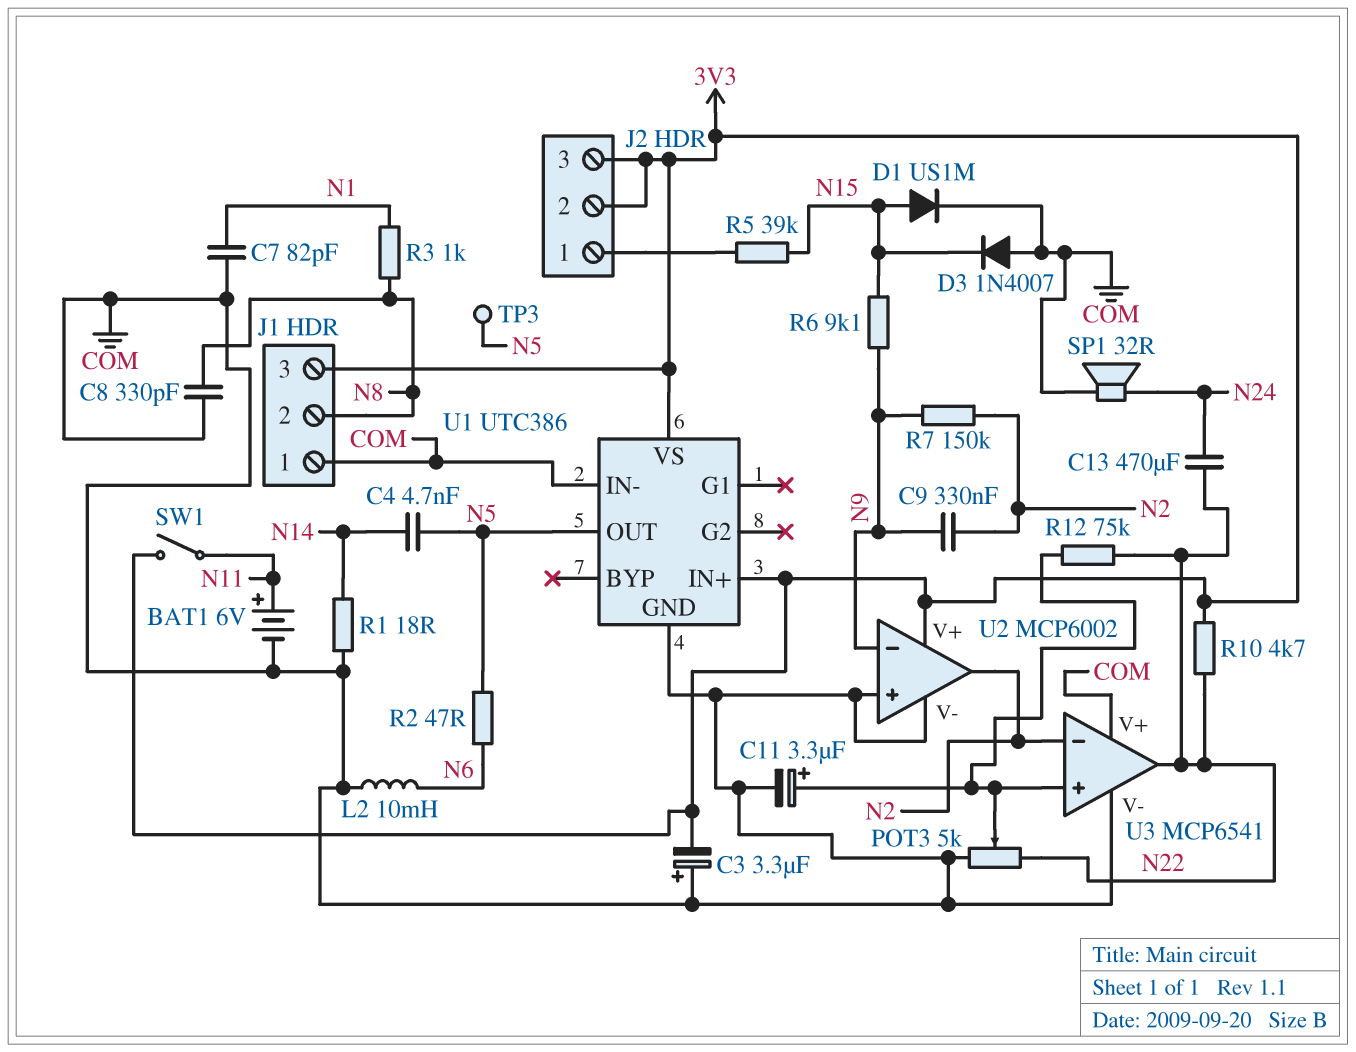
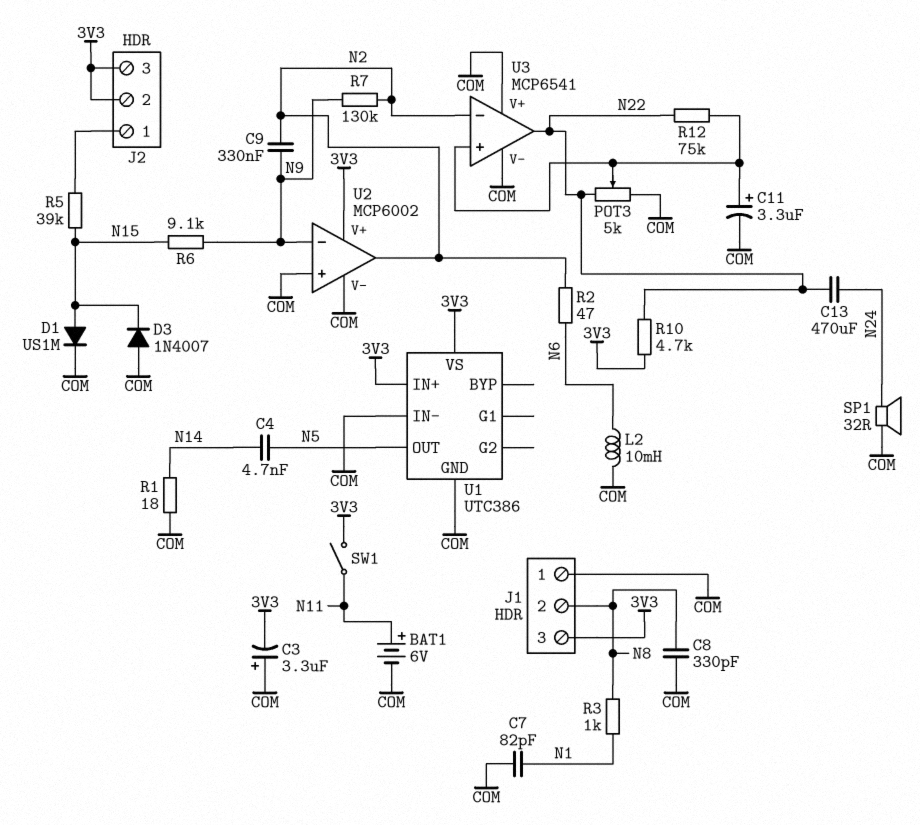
R2: 47 (N5, N6) -> 47 (N2, N6)
R7: 150k (N2, N9) -> 130k (N2, N9)
TP3: test point (N5) -> none

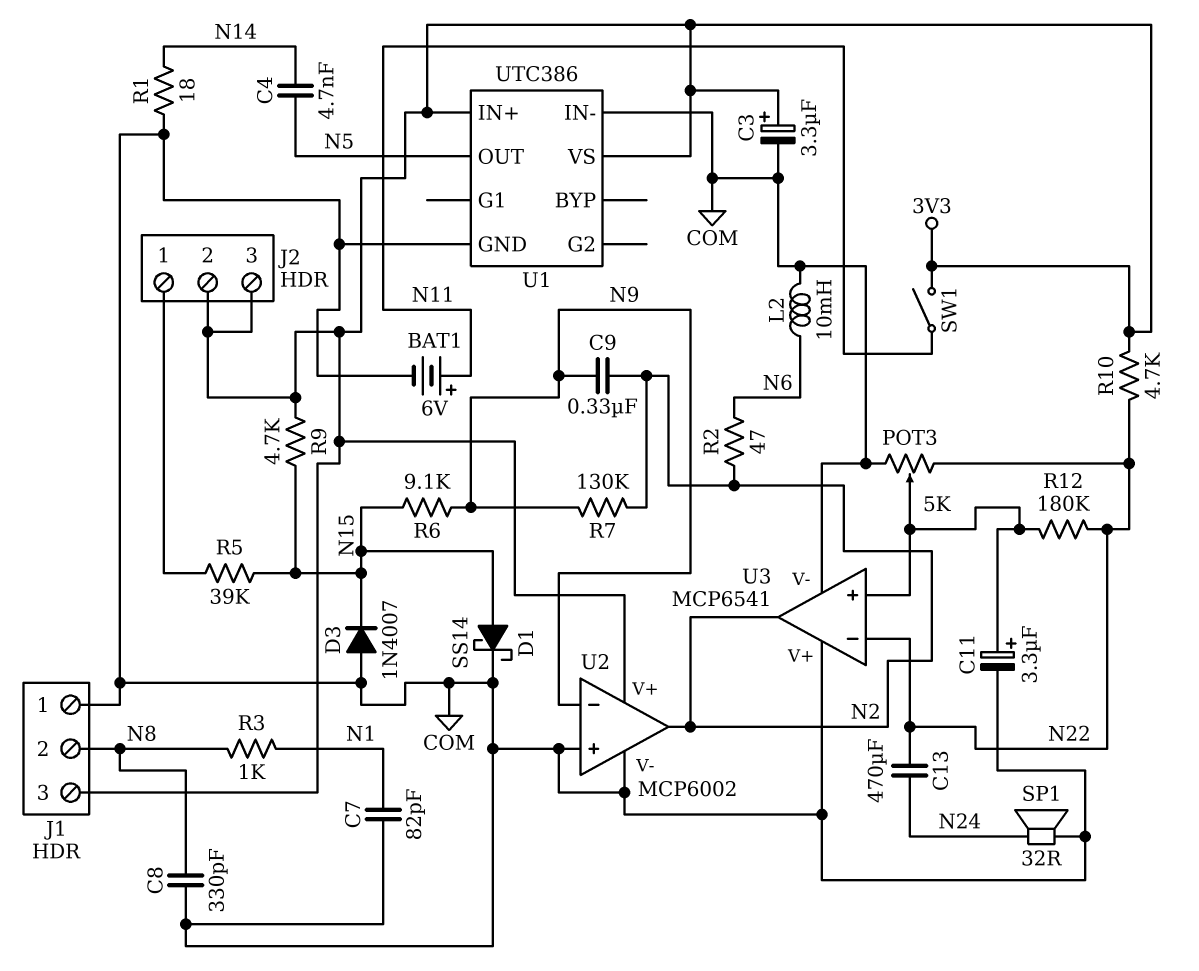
C3: 3.3uF (plus COM, minus 3V3) -> 3.3uF (plus 3V3, minus COM)
D1: diode US1M (A N15, K COM) -> schottky SS14 (A N15, K COM)
R9: none -> 4.7k (3V3, N15)
R12: 75k (N22, U3/in+) -> 180k (N22, U3/in+)
U3 pin in-: N2 -> N22
U3 pin out: N22 -> N2

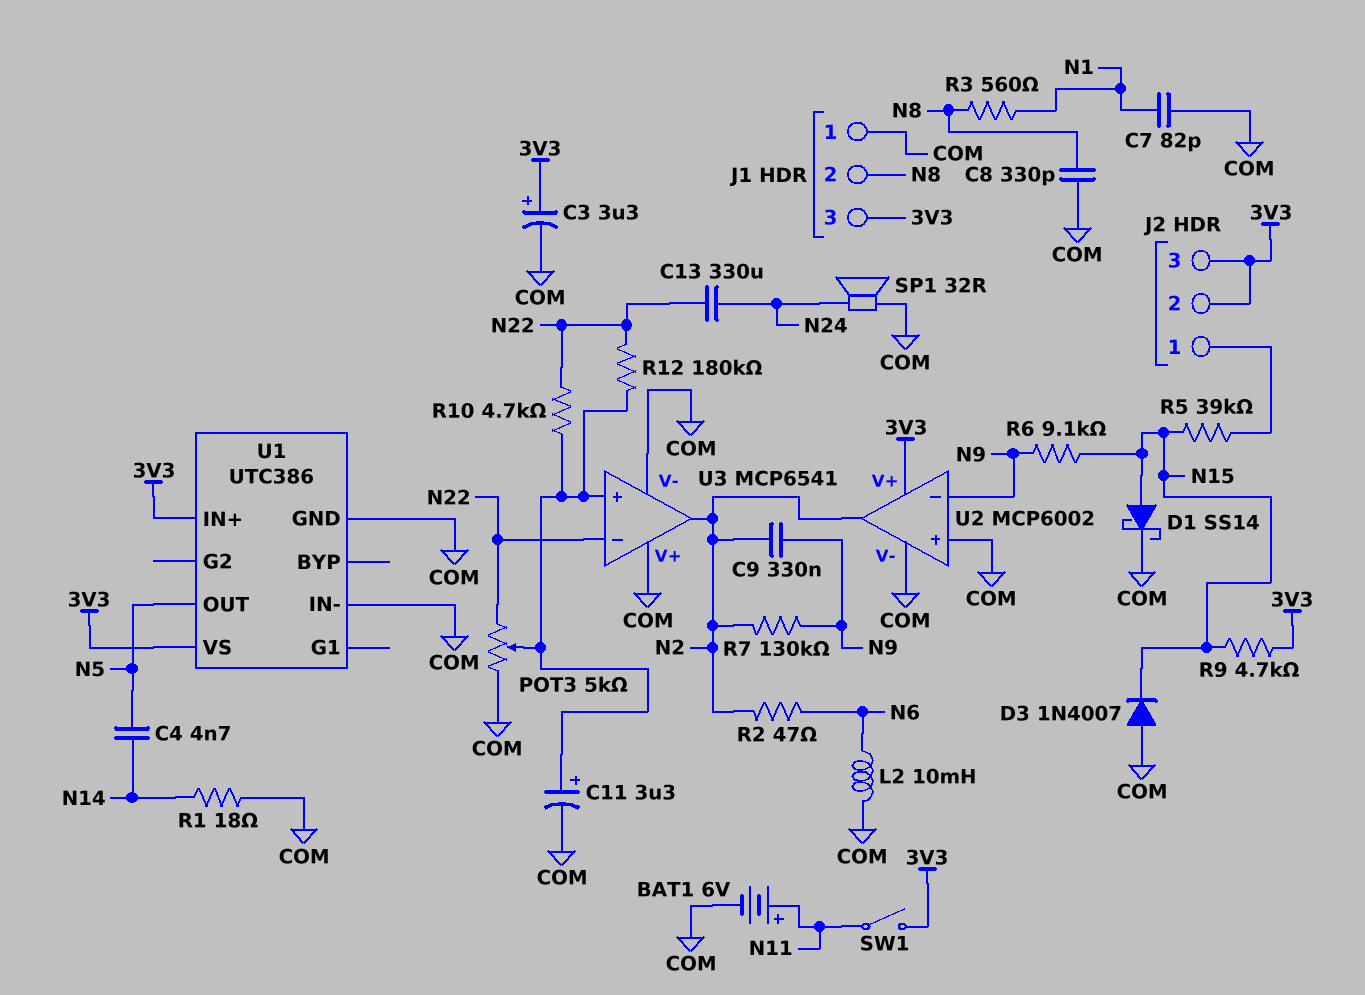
C13: 470uF (N22, N24) -> 330uF (N22, N24)
R3: 1k (N1, N8) -> 560 (N1, N8)
R10: 4.7k (3V3, N22) -> 4.7k (N22, U3/in+)

